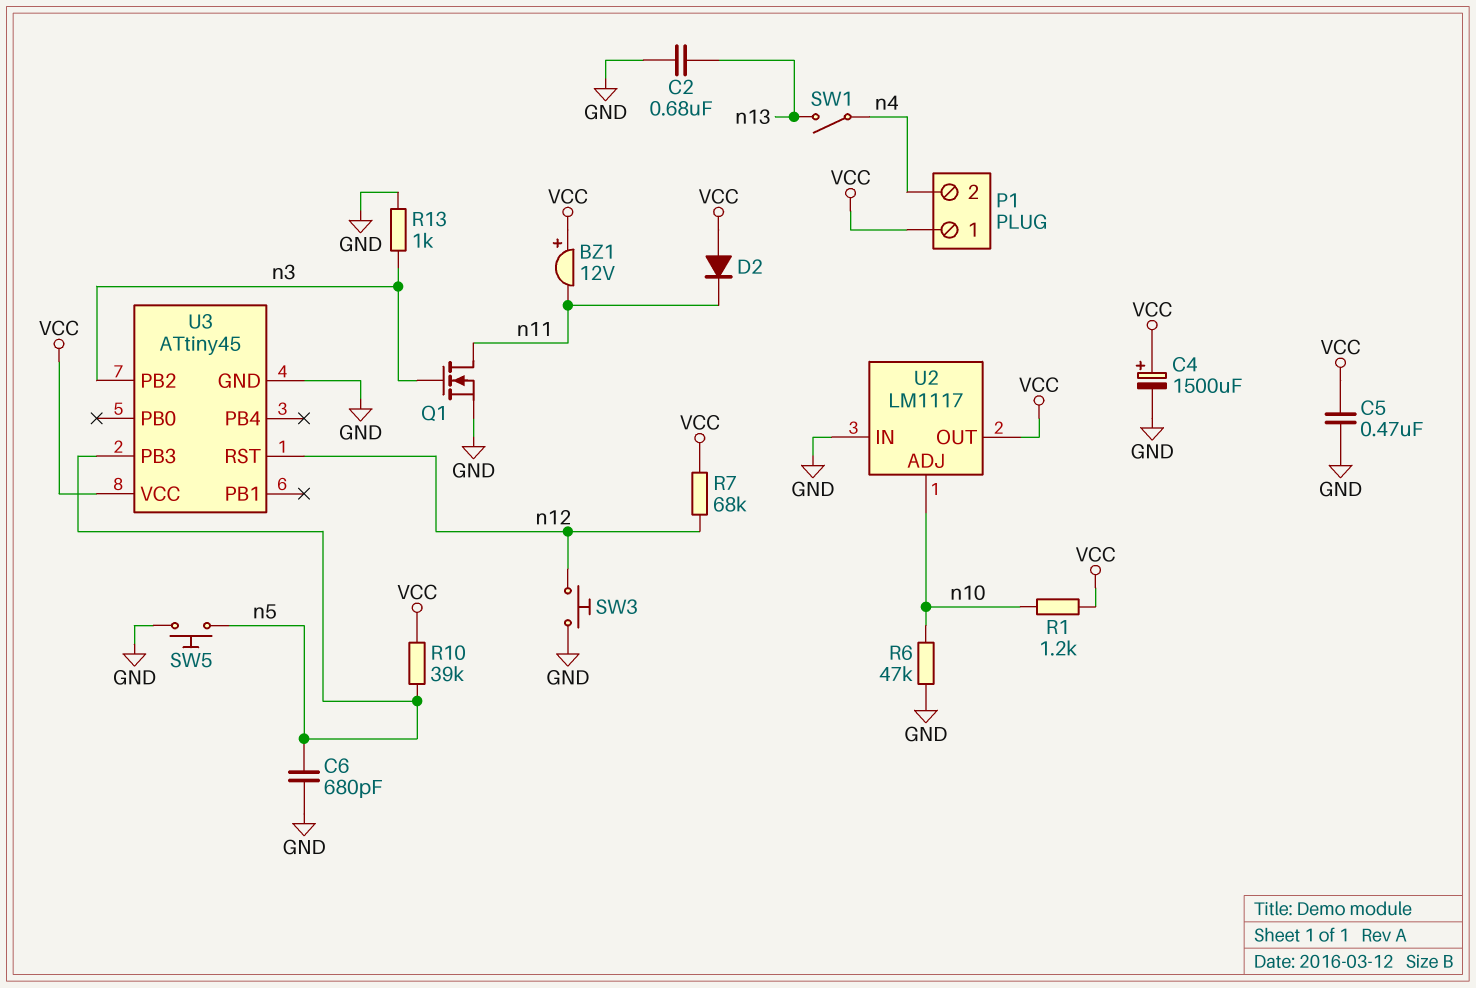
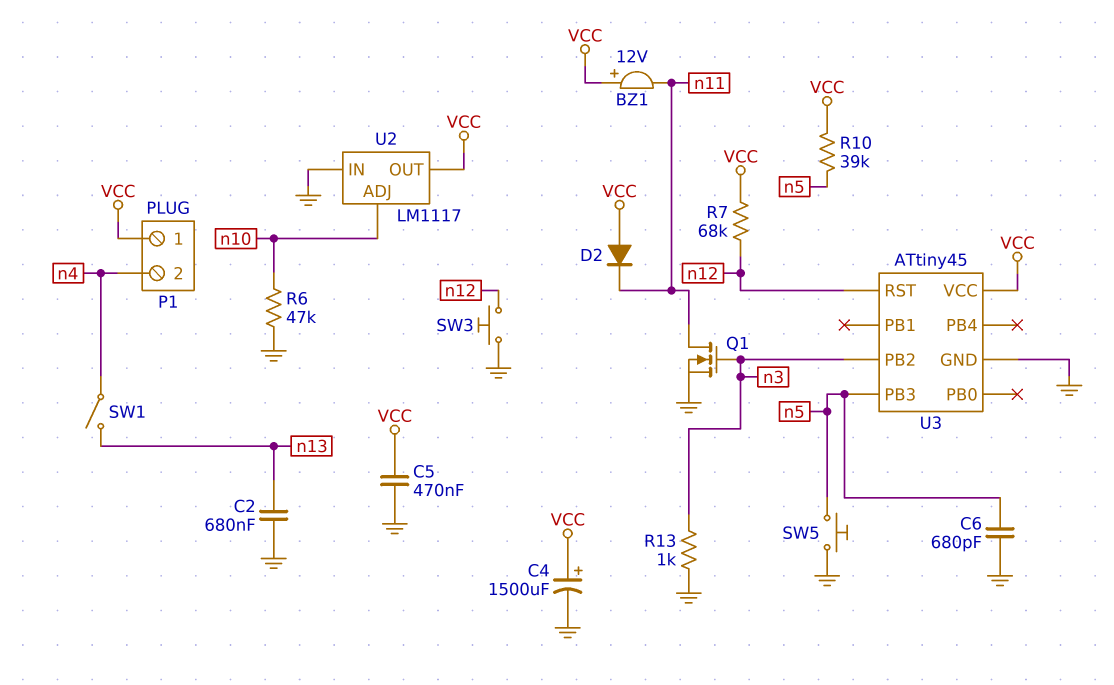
R1: 1.2k (VCC, n10) -> none

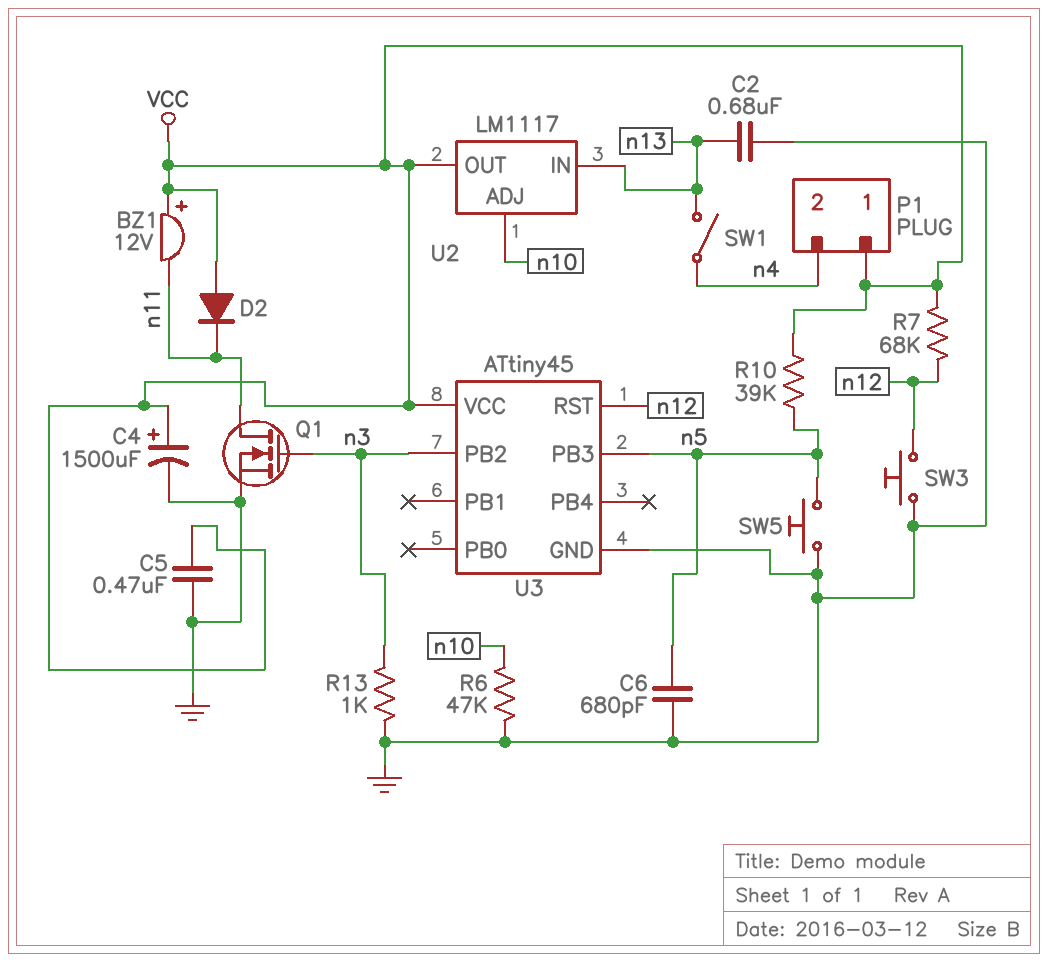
U2 pin IN: GND -> n13

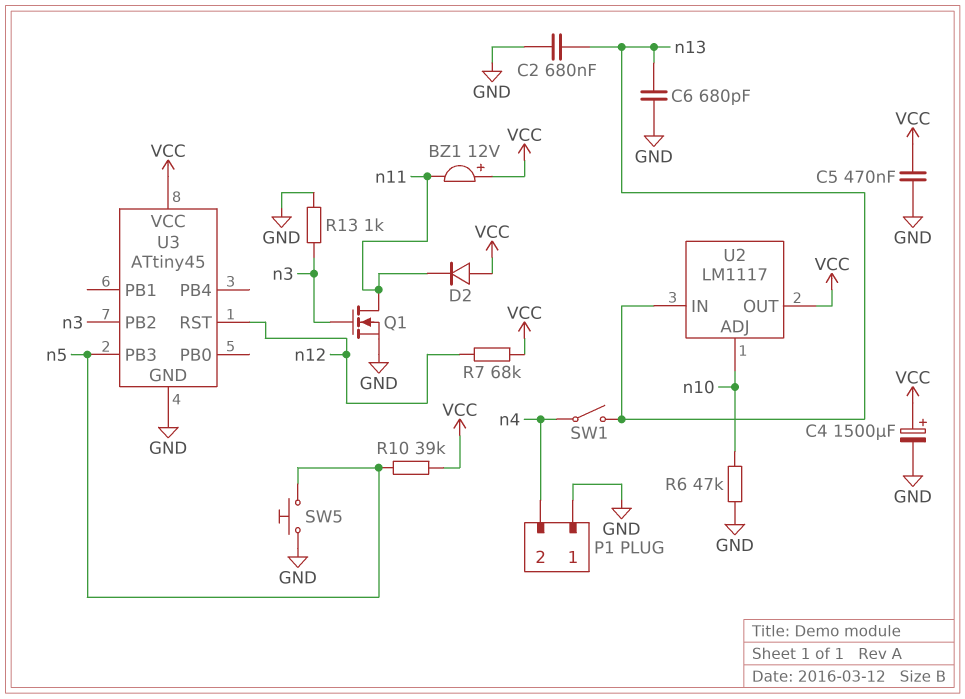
C6: 680pF (GND, n5) -> 680pF (GND, n13)
P1 pin 1: VCC -> GND
SW3: button (GND, n12) -> none

